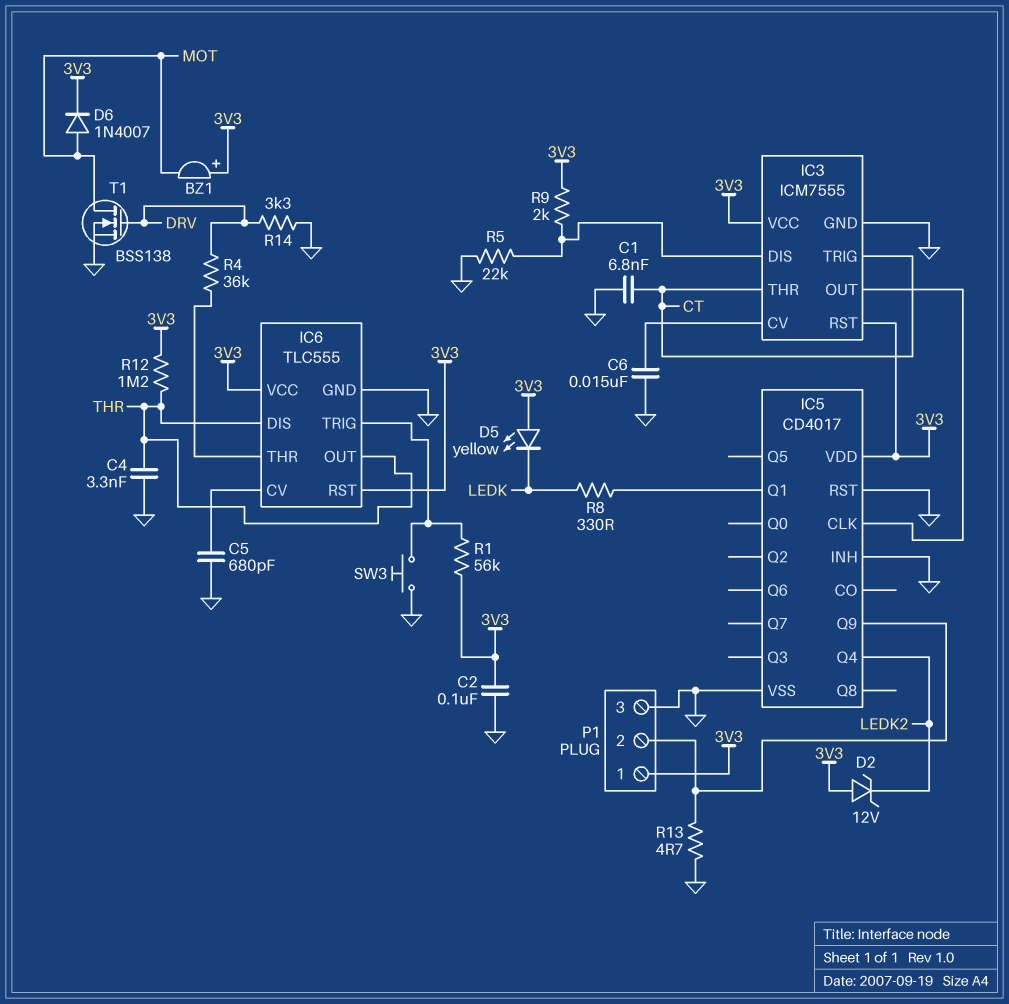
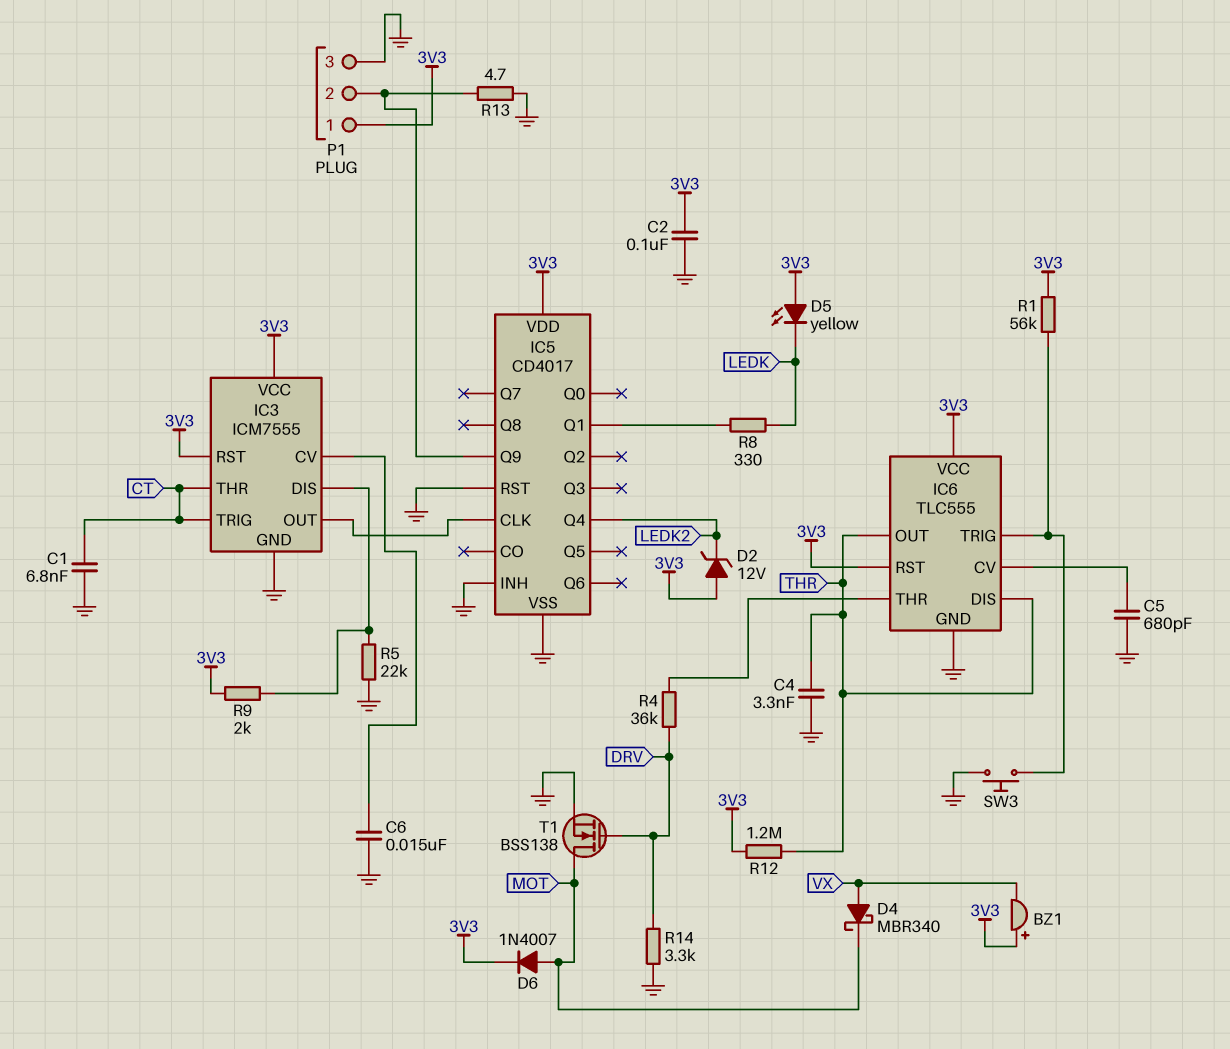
BZ1: buzzer (plus 3V3, minus MOT) -> buzzer (plus 3V3, minus VX)
D4: none -> schottky MBR340 (A VX, K MOT)

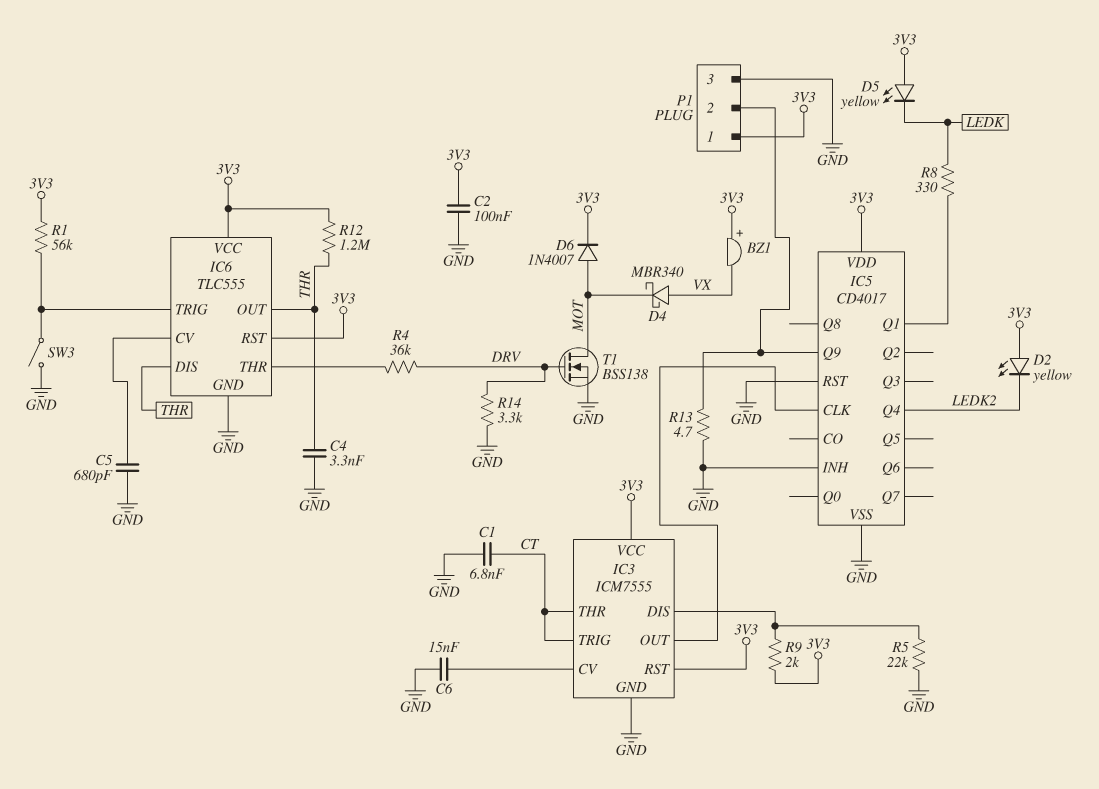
D2: zener 12V (A 3V3, K LEDK2) -> LED yellow (A 3V3, K LEDK2)
SW3: button (GND, IC6/TRIG) -> switch (GND, IC6/TRIG)

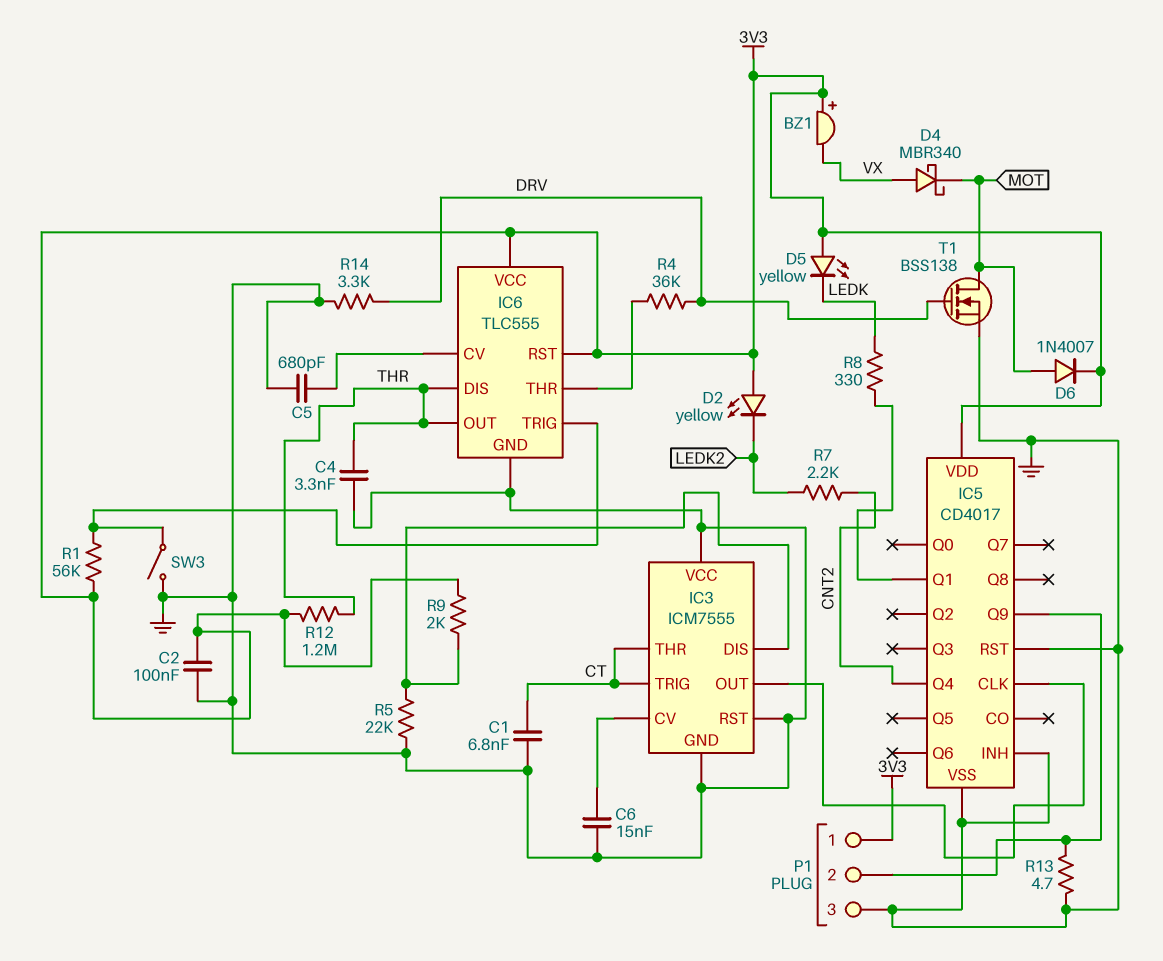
IC3 pin RST: 3V3 -> GND
IC3 pin VCC: 3V3 -> GND
IC5 pin Q4: LEDK2 -> CNT2
R7: none -> 2.2k (CNT2, LEDK2)

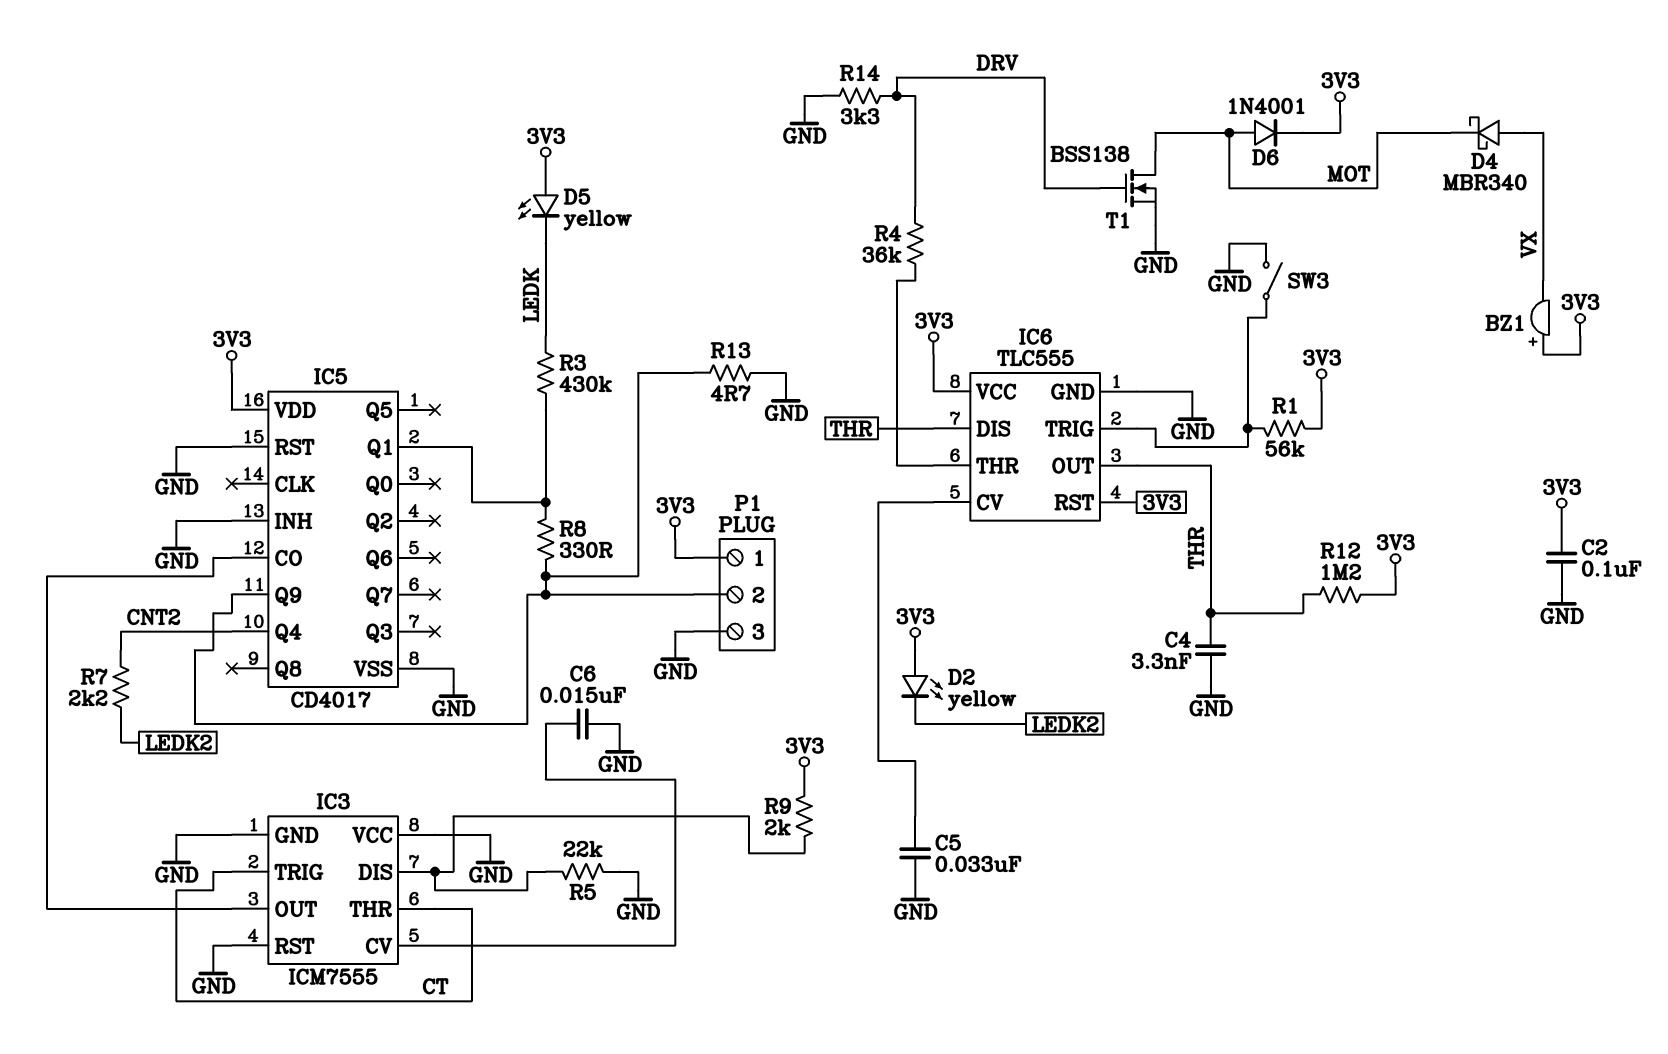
C1: 6.8nF (CT, GND) -> none
C5: 680pF (GND, IC6/CV) -> 33nF (GND, IC6/CV)
D6: diode 1N4007 (A MOT, K 3V3) -> diode 1N4001 (A MOT, K 3V3)
IC5 pin CLK: IC3/OUT -> none
IC5 pin CO: none -> IC3/OUT
R3: none -> 430k (IC5/Q1, LEDK)
R8: 330 (IC5/Q1, LEDK) -> 330 (IC5/Q1, IC5/Q9)

